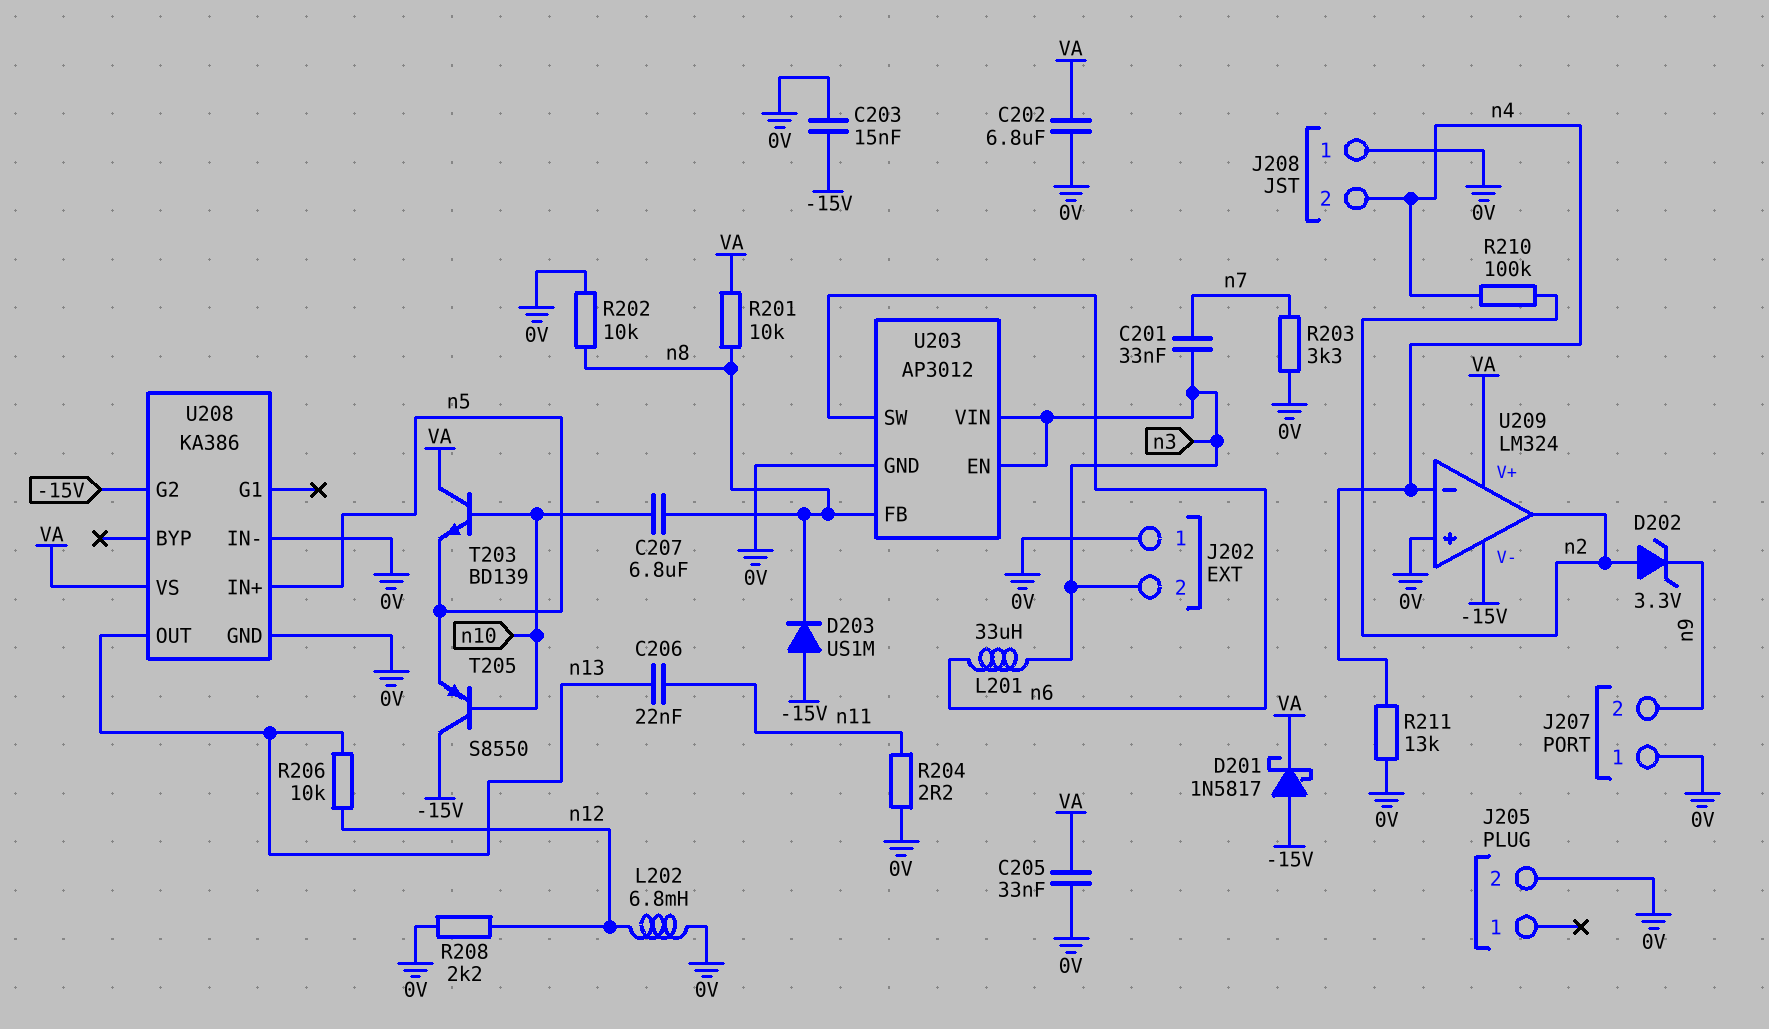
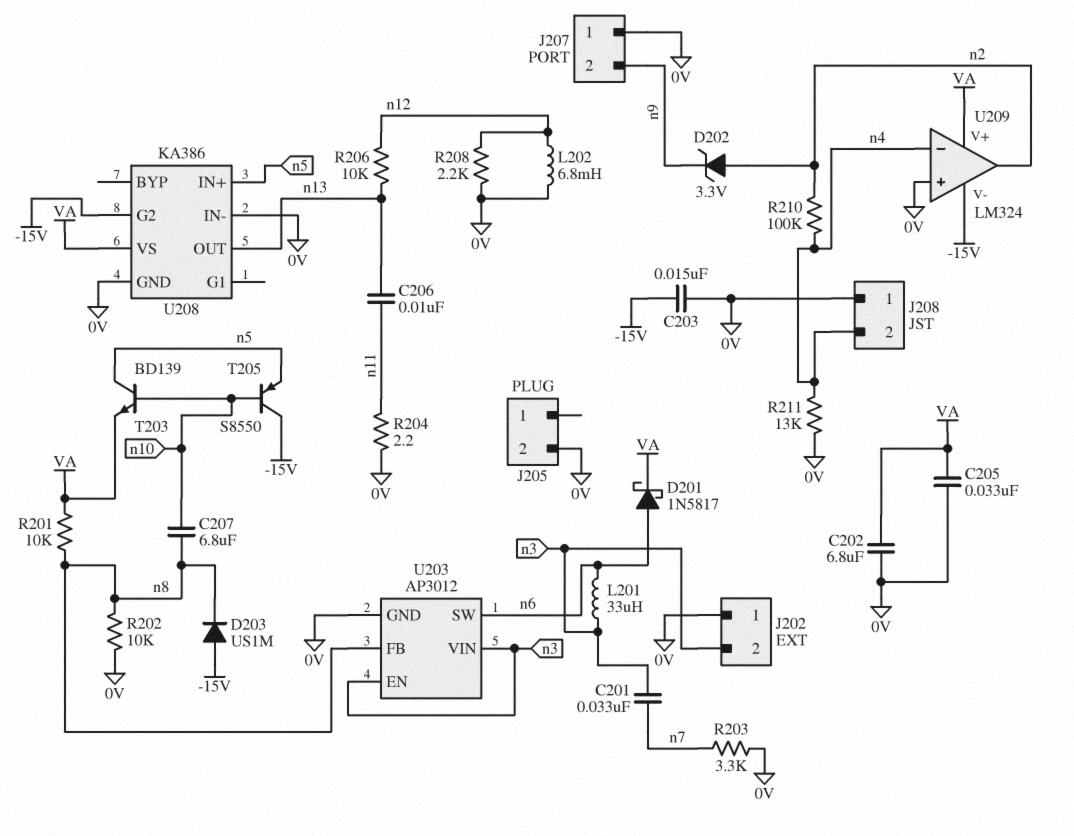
C206: 22nF (n11, n13) -> 10nF (n11, n13)
D201: schottky 1N5817 (A -15V, K VA) -> schottky 1N5817 (A n6, K VA)
T203: NPN BD139 (B n10, C VA, E n5) -> NPN BD139 (B n10, C n5, E VA)

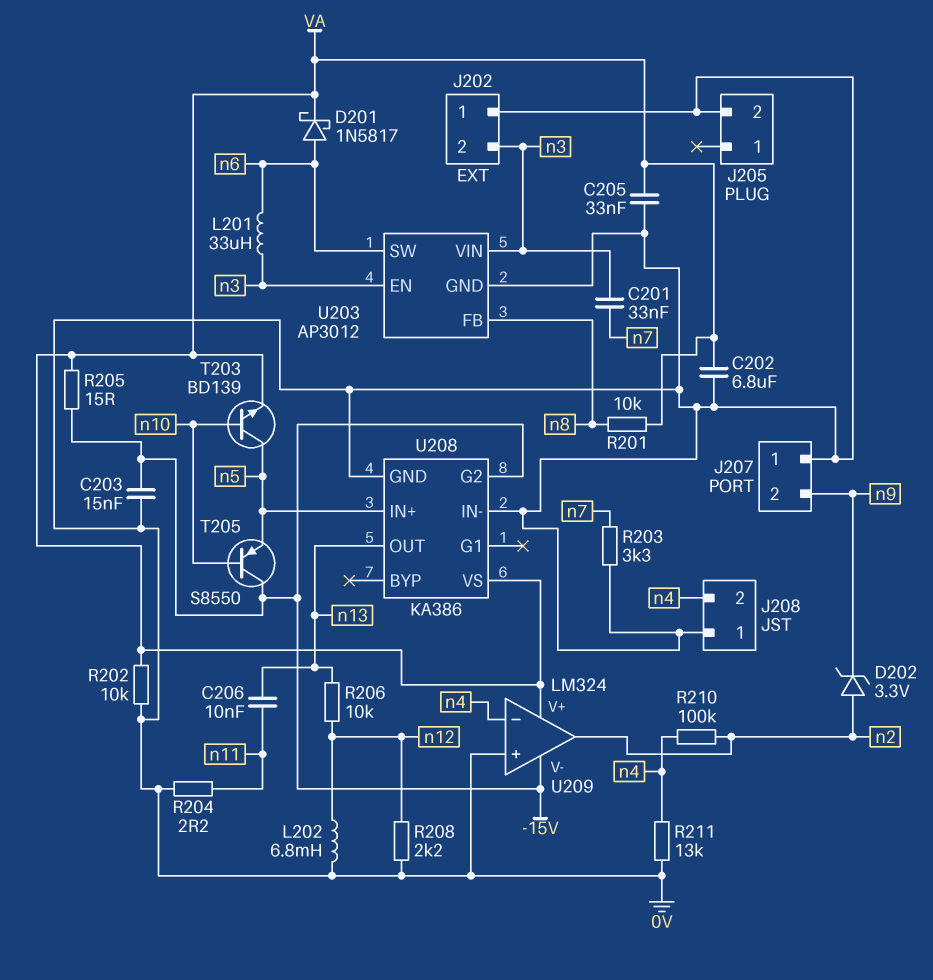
C207: 6.8uF (n8, n10) -> none
D203: diode US1M (A -15V, K n8) -> none
R202: 10k (0V, n8) -> 10k (0V, VA)
R205: none -> 15 (-15V, VA)

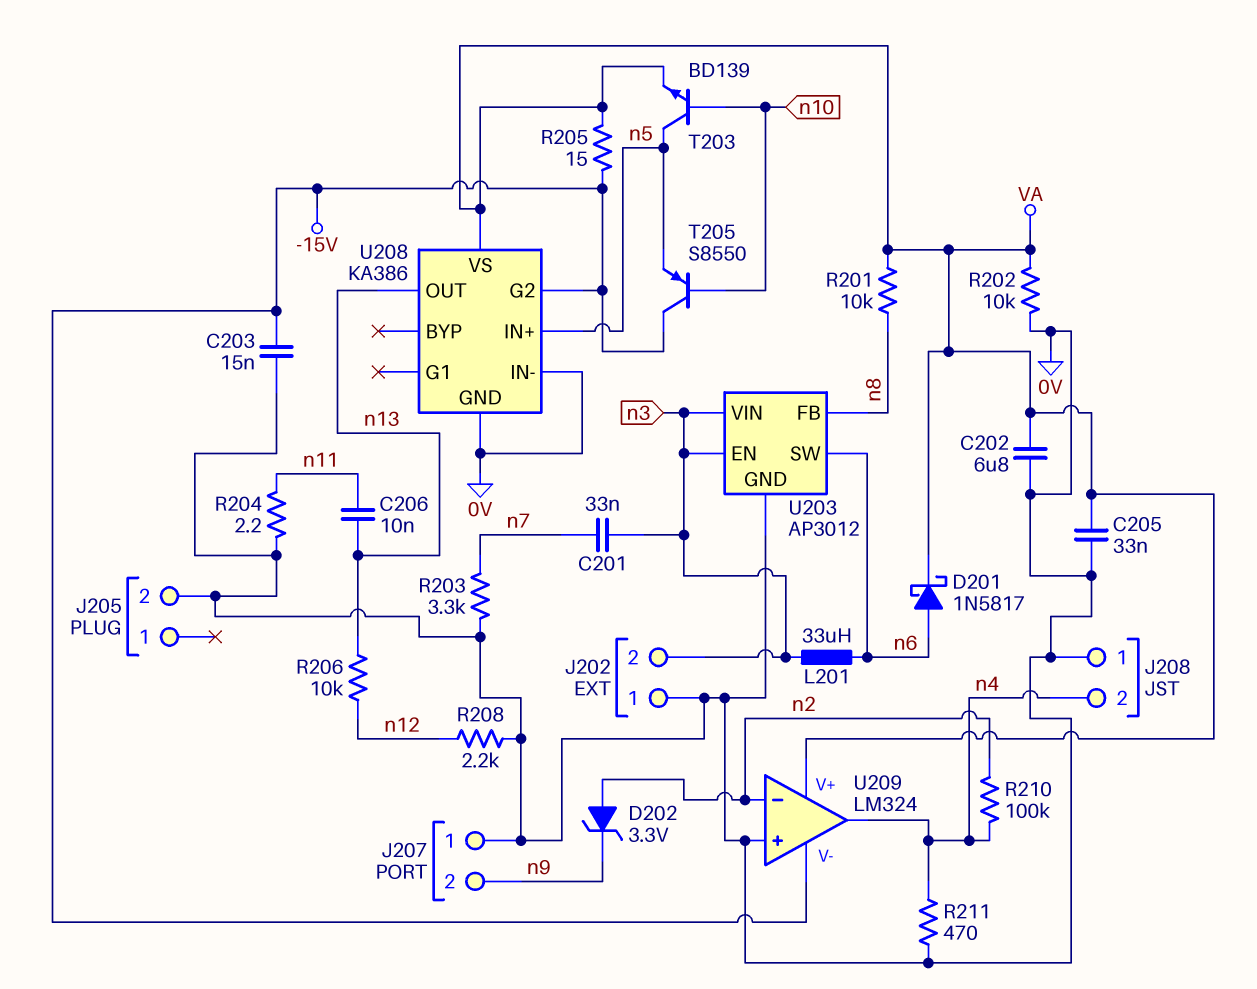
L202: 6.8mH (0V, n12) -> none
R211: 13k (0V, n4) -> 470 (0V, n4)
U209 pin in-: n4 -> n2
U209 pin out: n2 -> n4

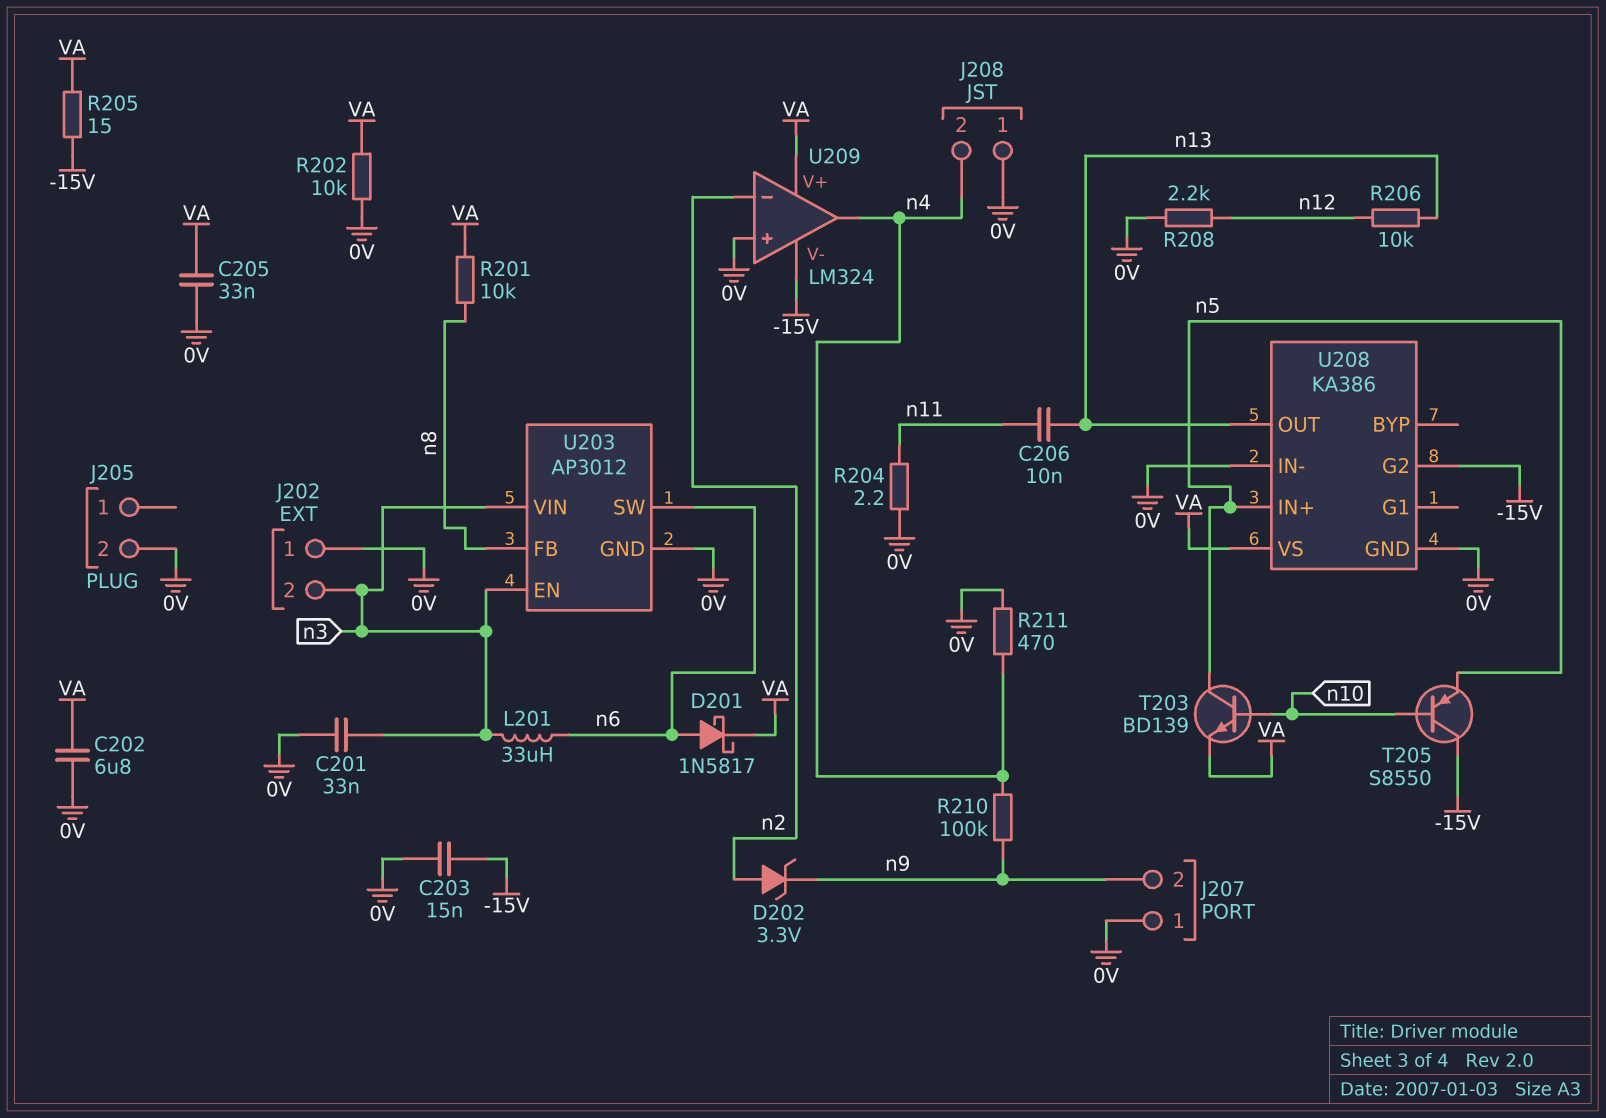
C201: 33nF (n3, n7) -> 33nF (0V, n3)
R203: 3.3k (0V, n7) -> none
R210: 100k (n2, n4) -> 100k (n4, n9)

